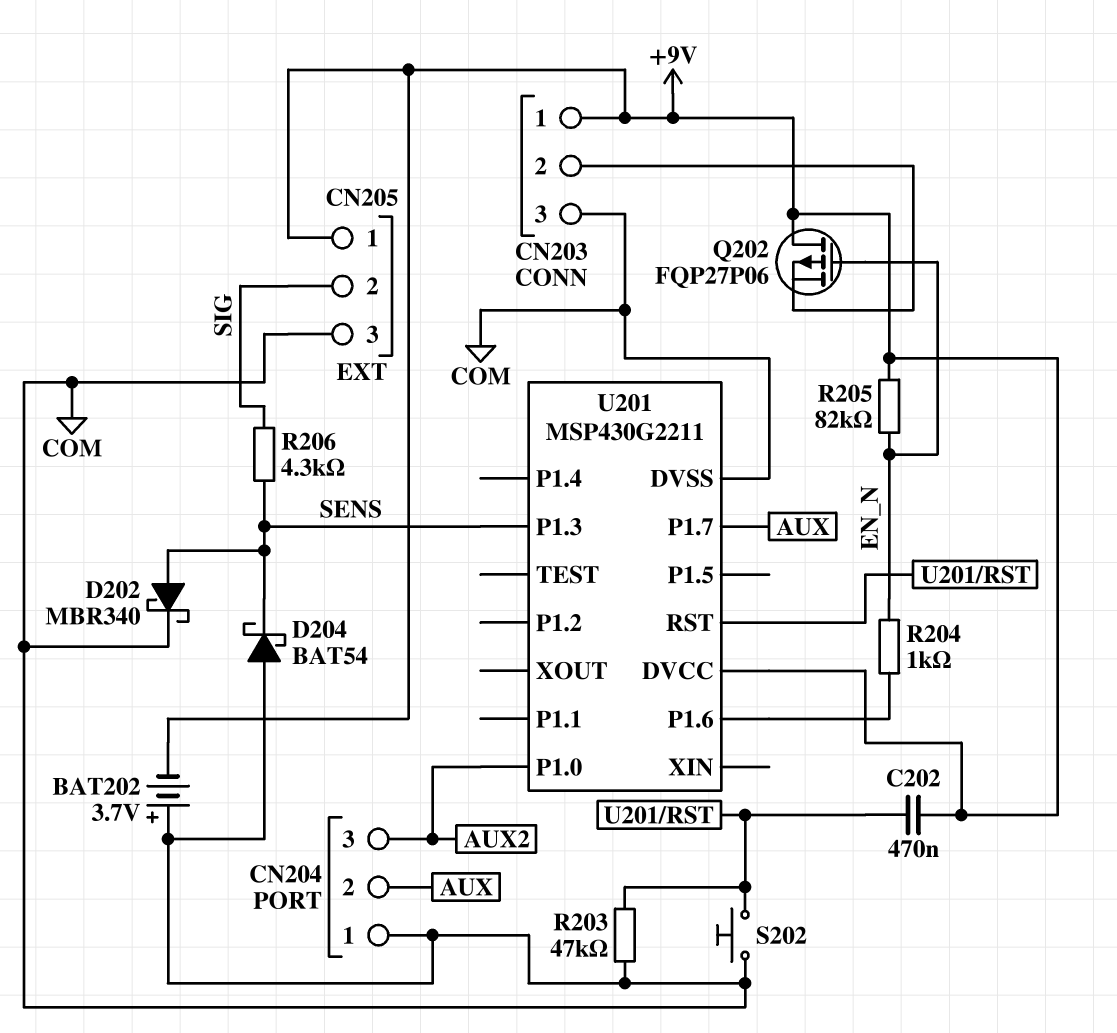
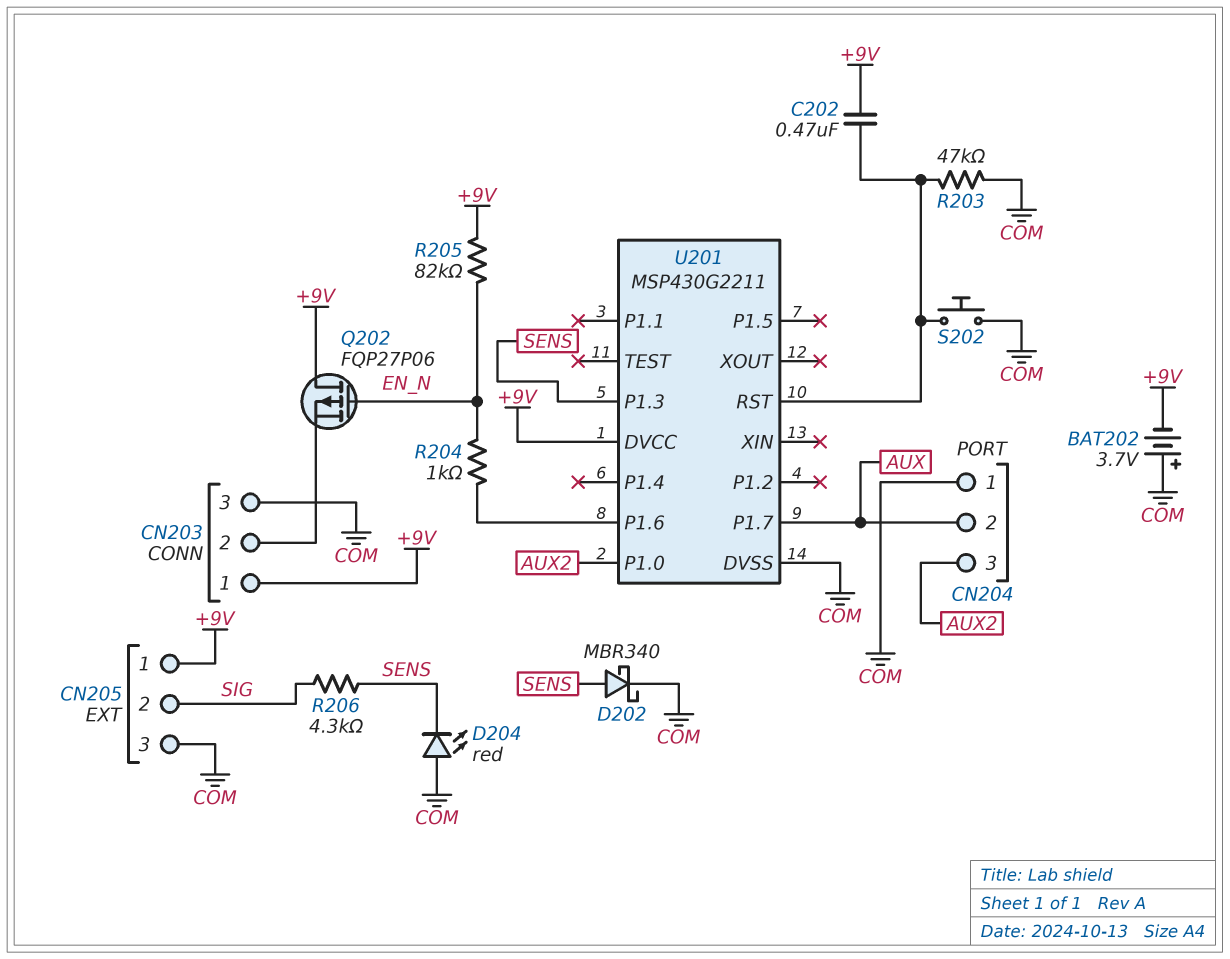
D204: schottky BAT54 (A COM, K SENS) -> LED red (A COM, K SENS)

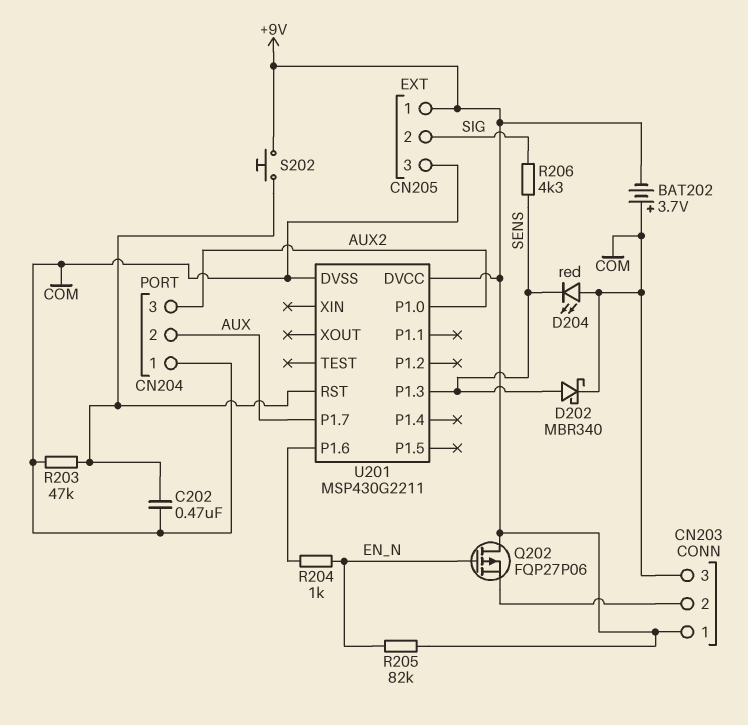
C202: 470nF (+9V, U201/RST) -> 470nF (COM, U201/RST)
S202: button (COM, U201/RST) -> button (+9V, U201/RST)

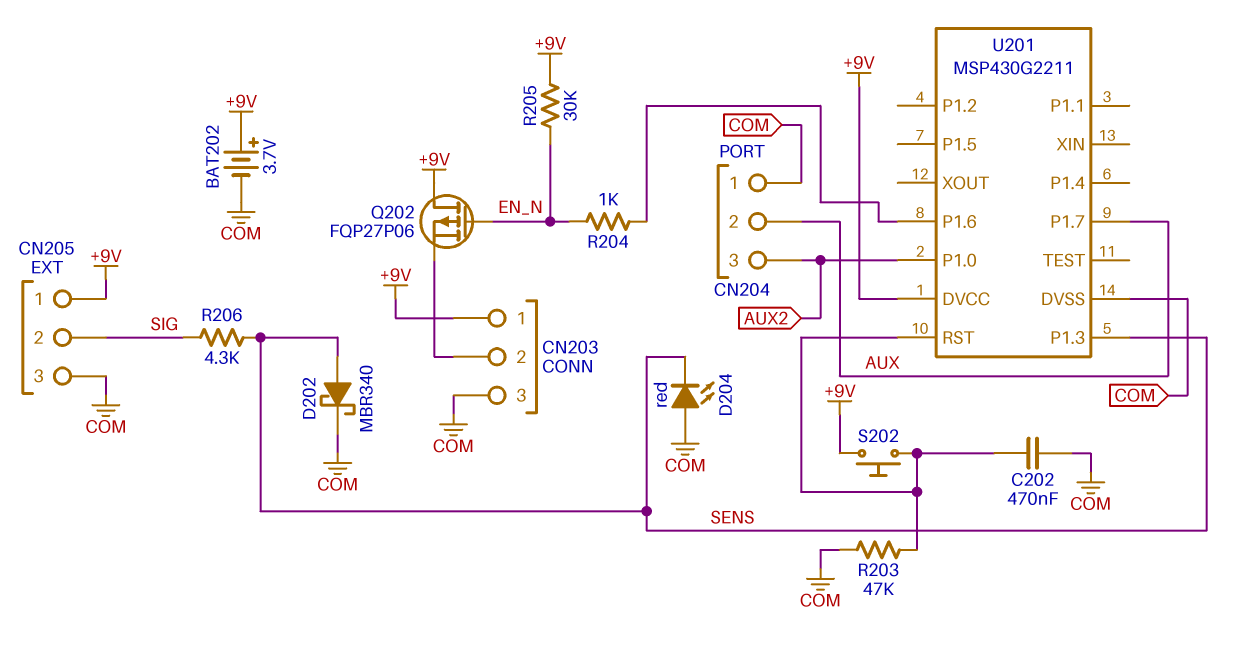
BAT202: 3.7V (plus COM, minus +9V) -> 3.7V (plus +9V, minus COM)
R205: 82k (+9V, EN_N) -> 30k (+9V, EN_N)

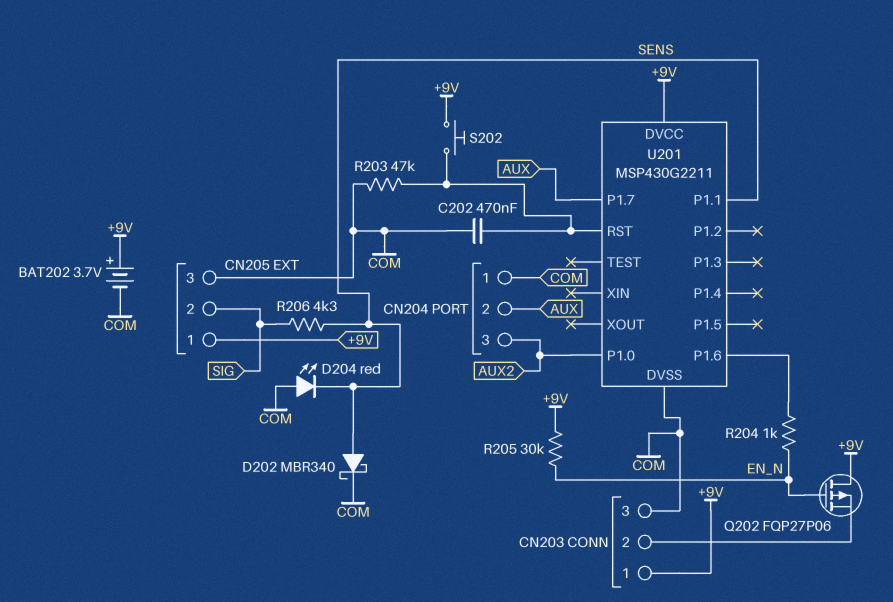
U201 pin P1.1: none -> SENS
U201 pin P1.3: SENS -> none

